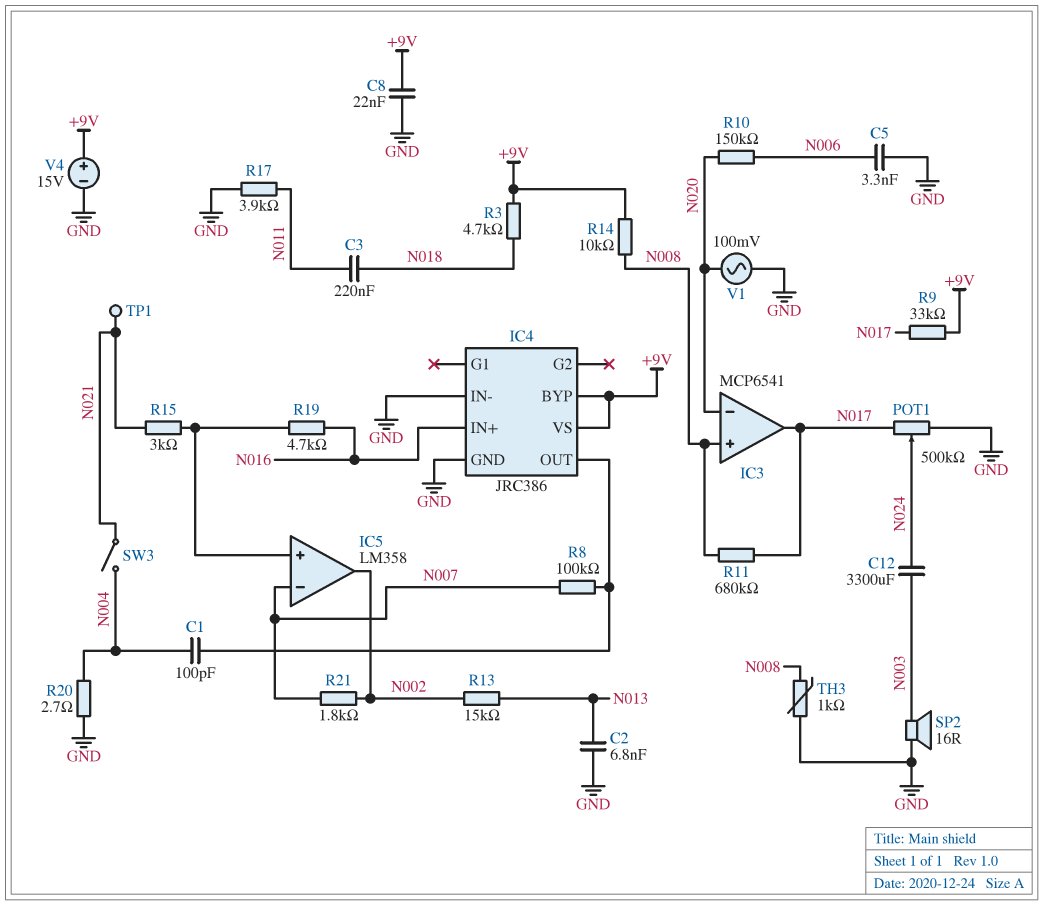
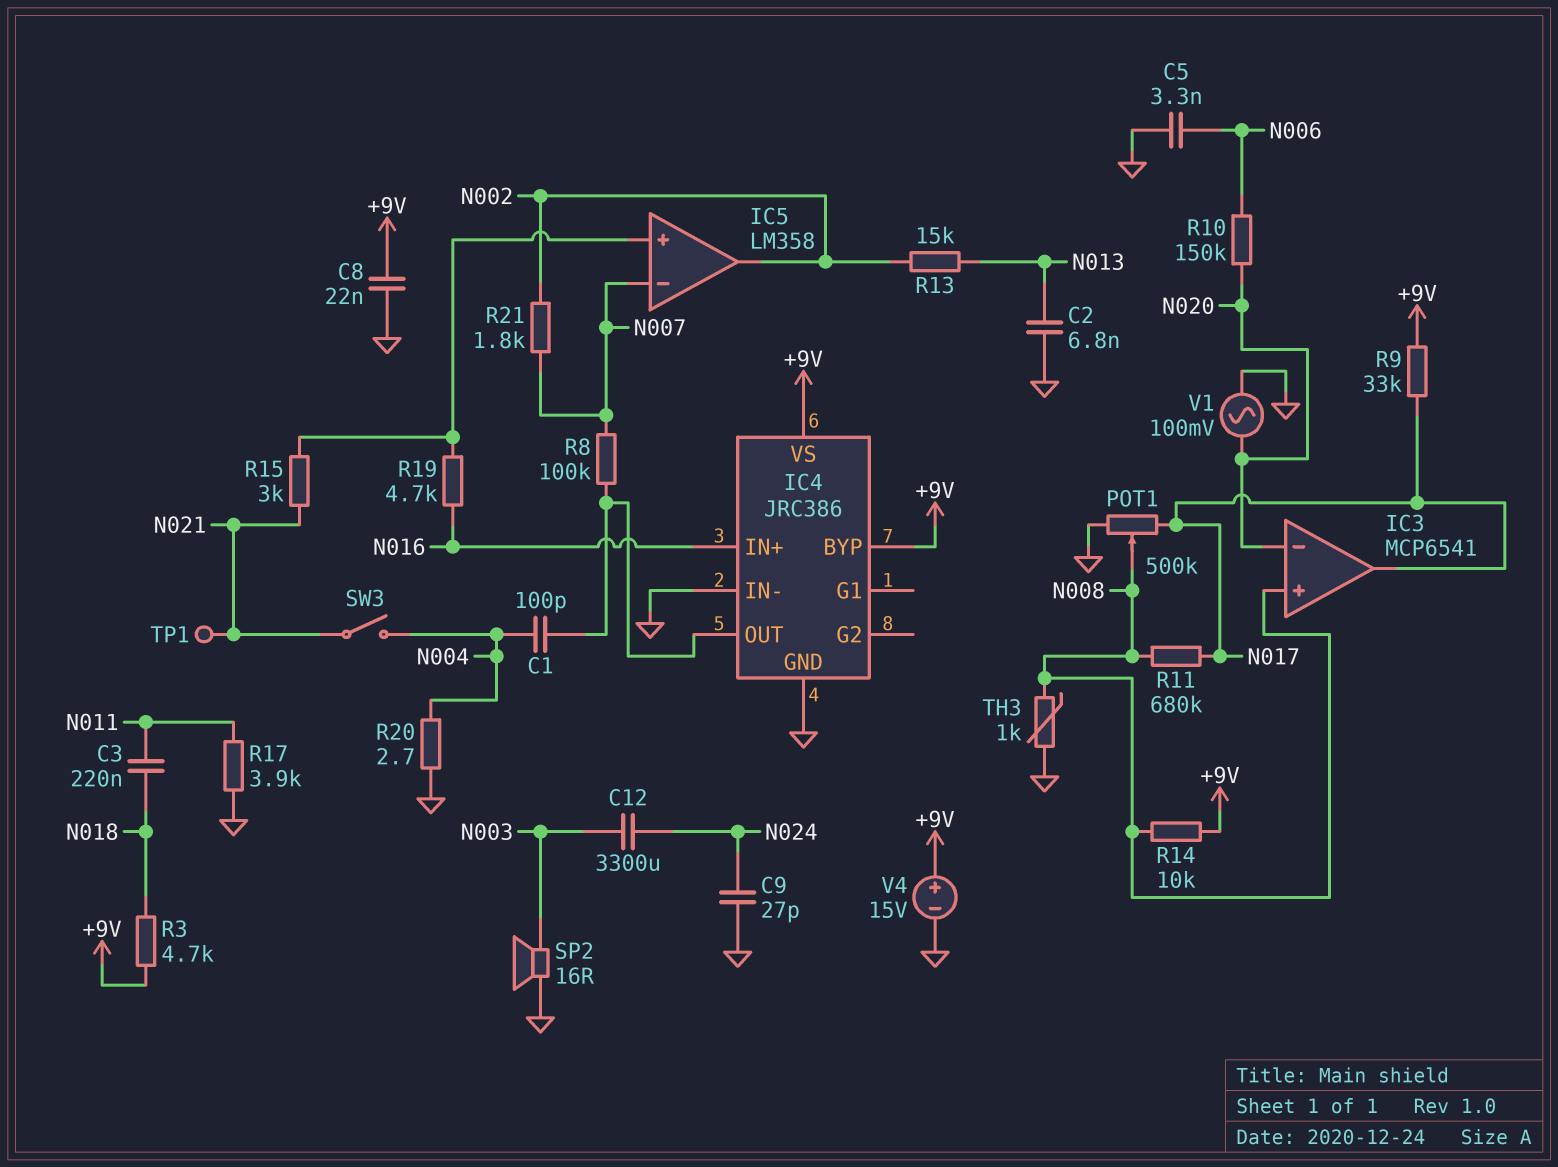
C9: none -> 27pF (GND, N024)
POT1: 500k (GND, N017, wiper N024) -> 500k (GND, N017, wiper N008)

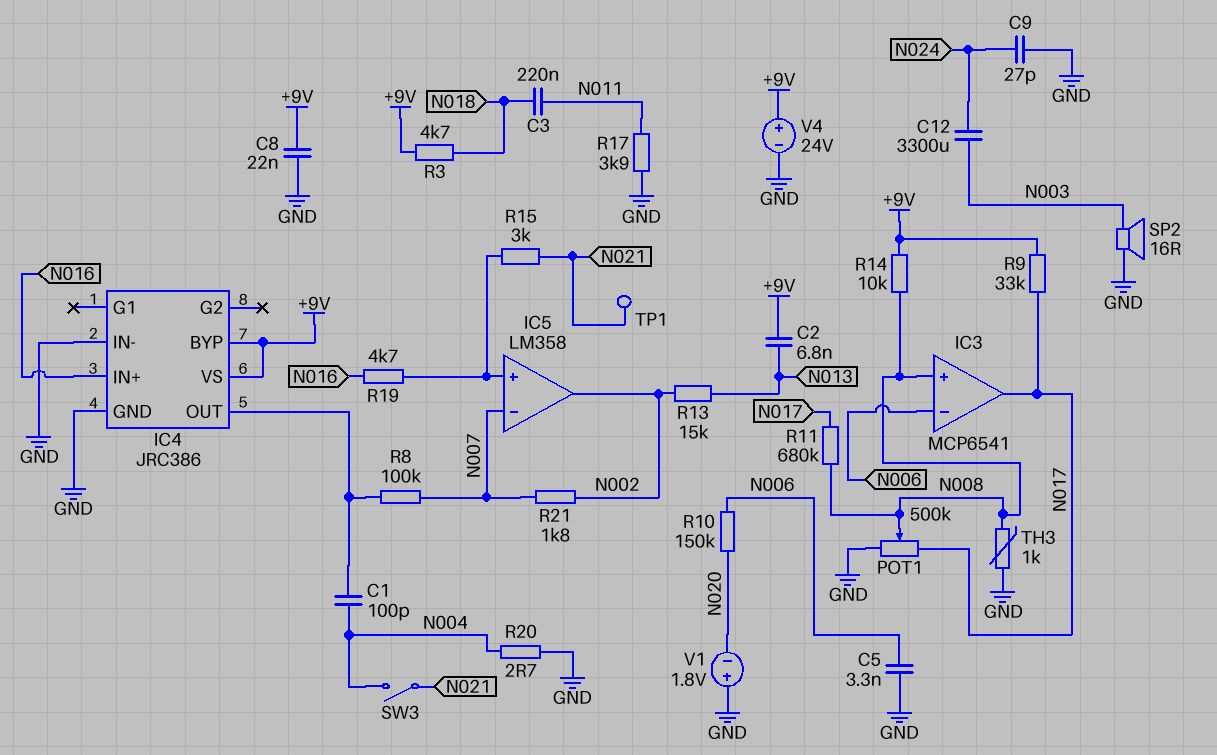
C2: 6.8nF (GND, N013) -> 6.8nF (+9V, N013)
IC3 pin in-: N020 -> N006
V1: AC 100mV (GND, N020) -> 1.8V (plus GND, minus N020)
V4: 15V (plus +9V, minus GND) -> 24V (plus +9V, minus GND)

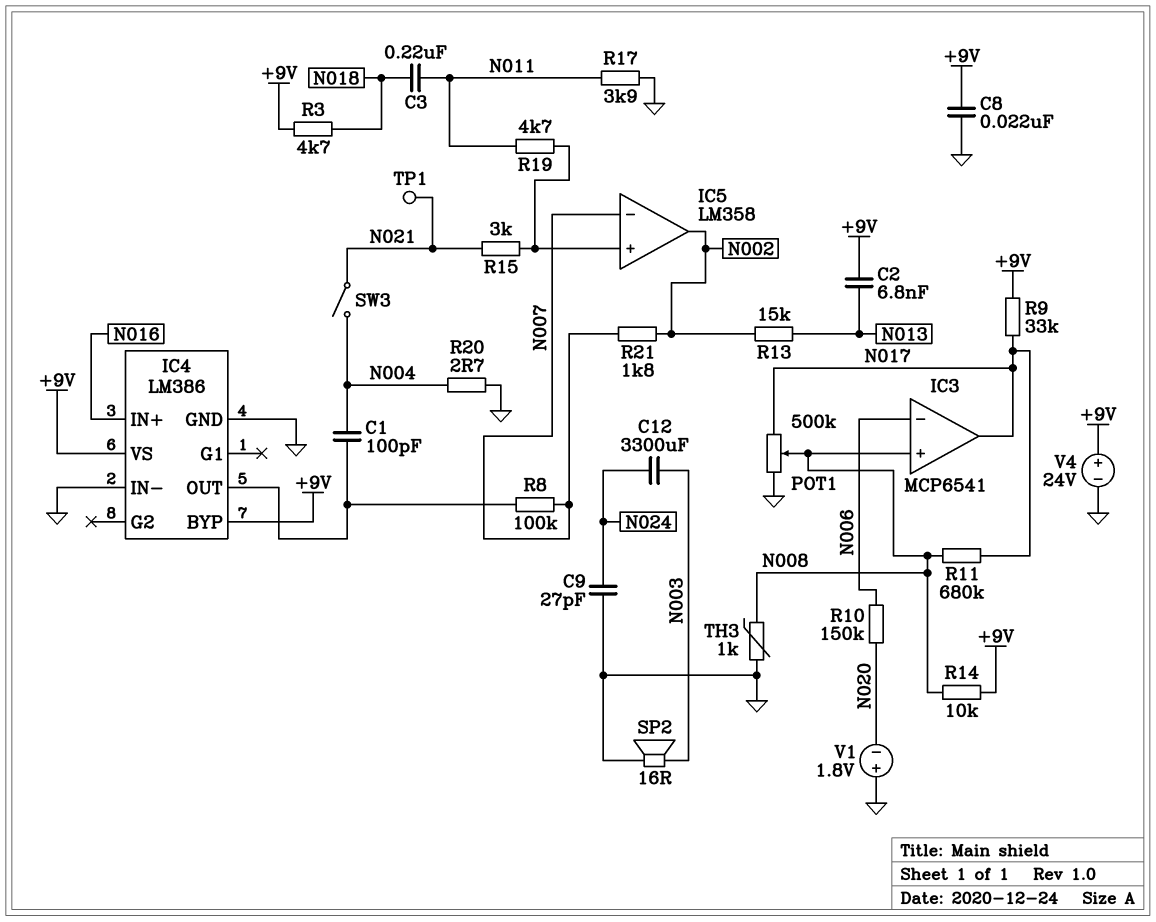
C5: 3.3nF (GND, N006) -> none
IC4: JRC386 -> LM386
R19: 4.7k (IC5/in+, N016) -> 4.7k (IC5/in+, N011)

